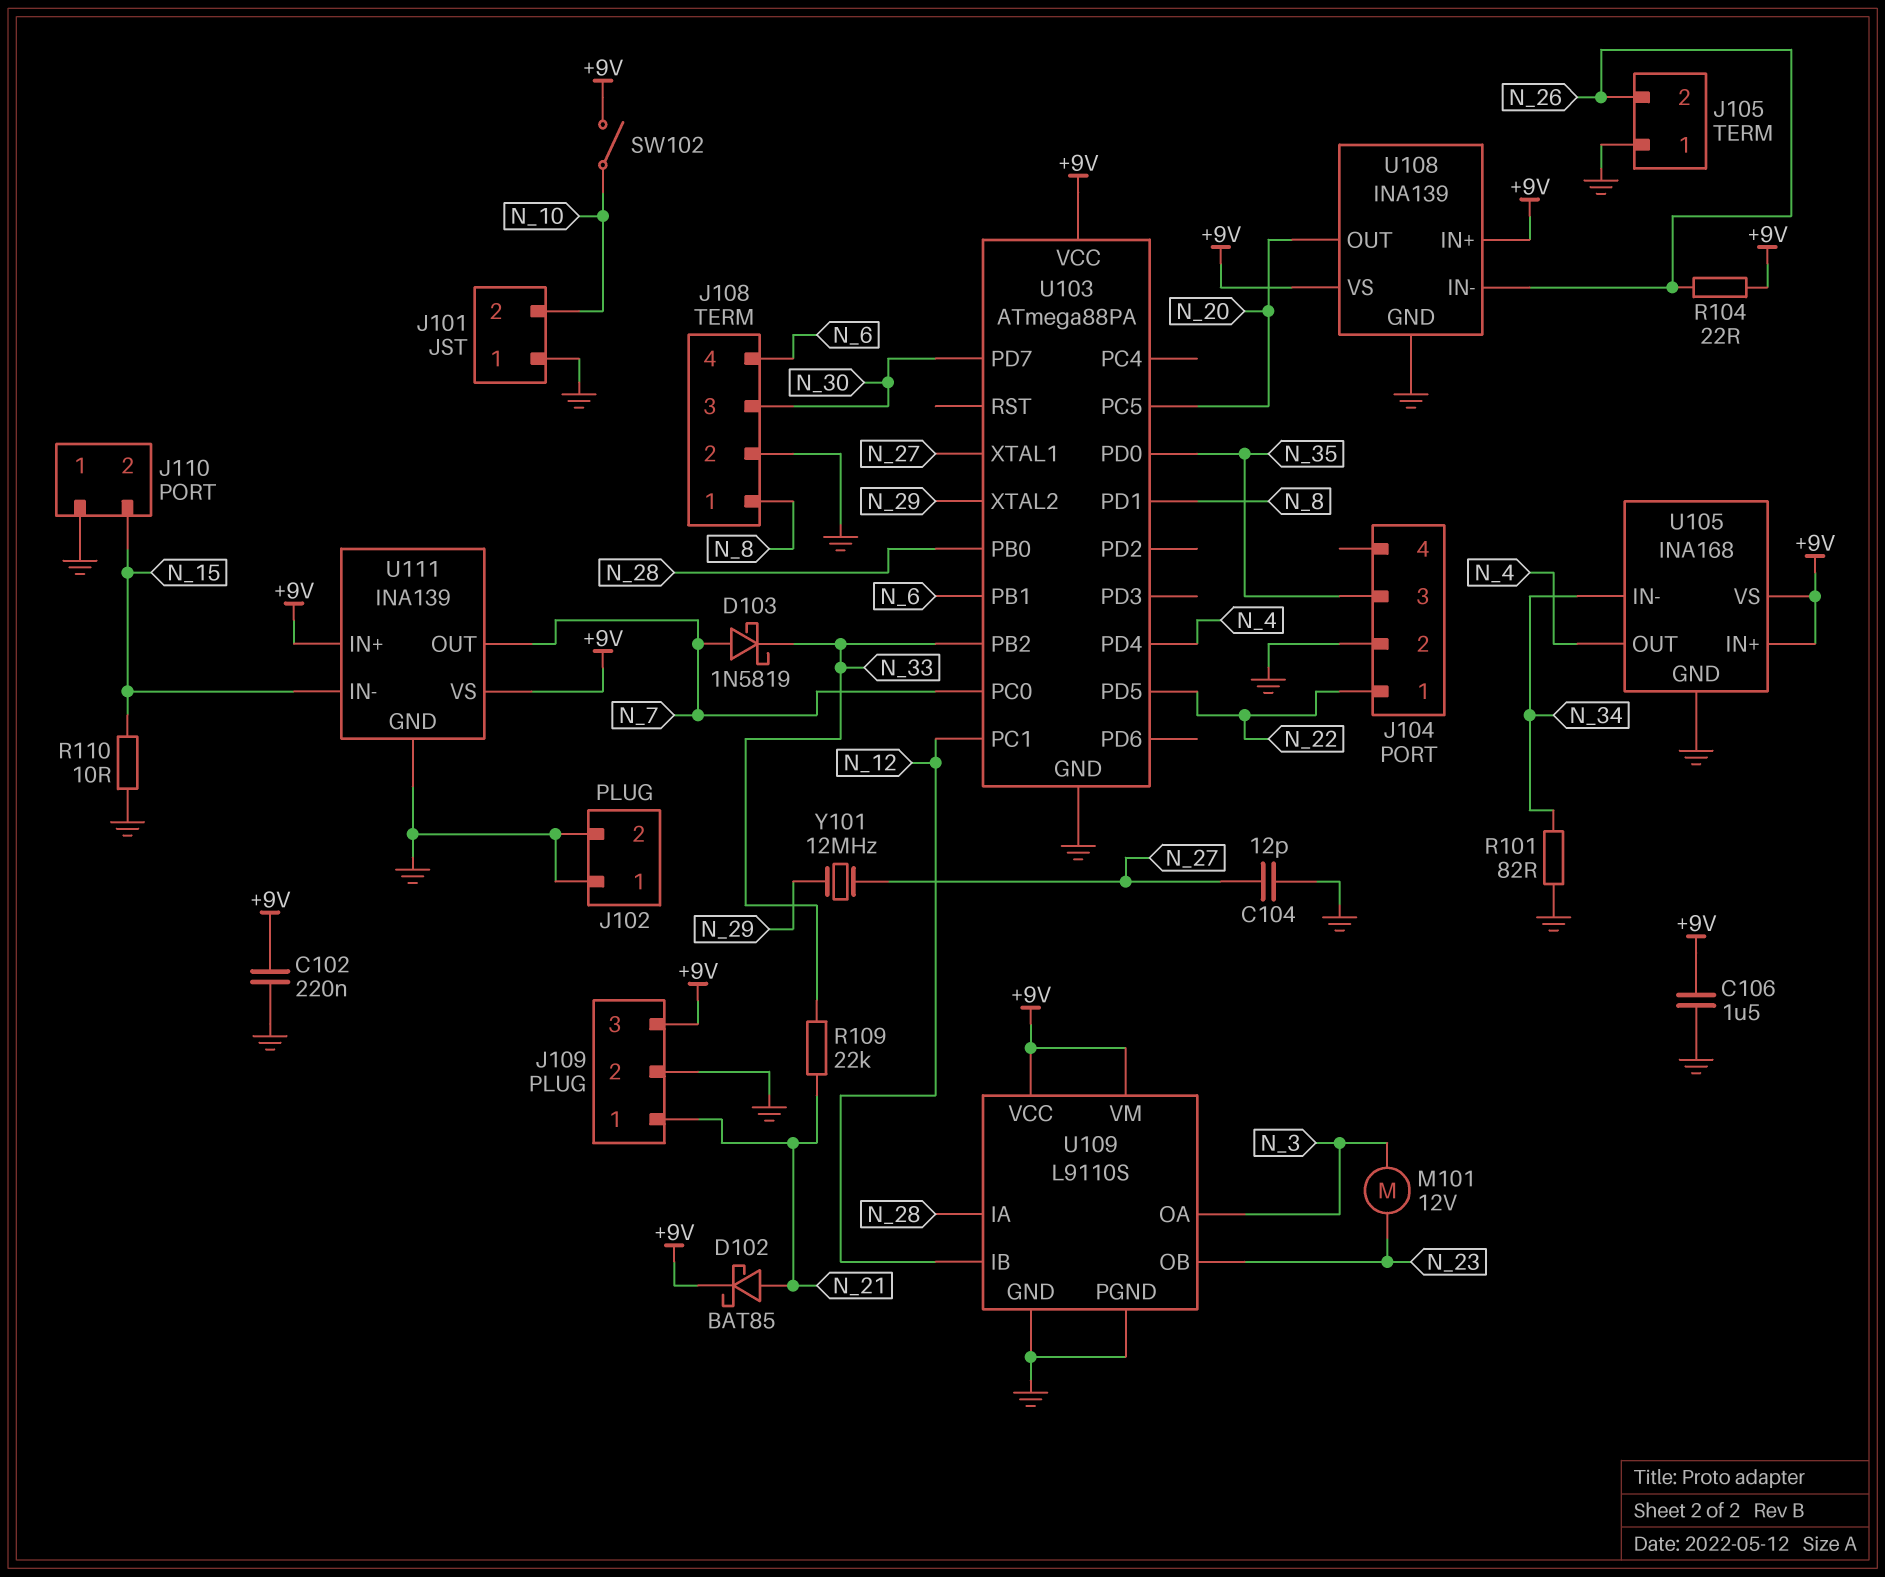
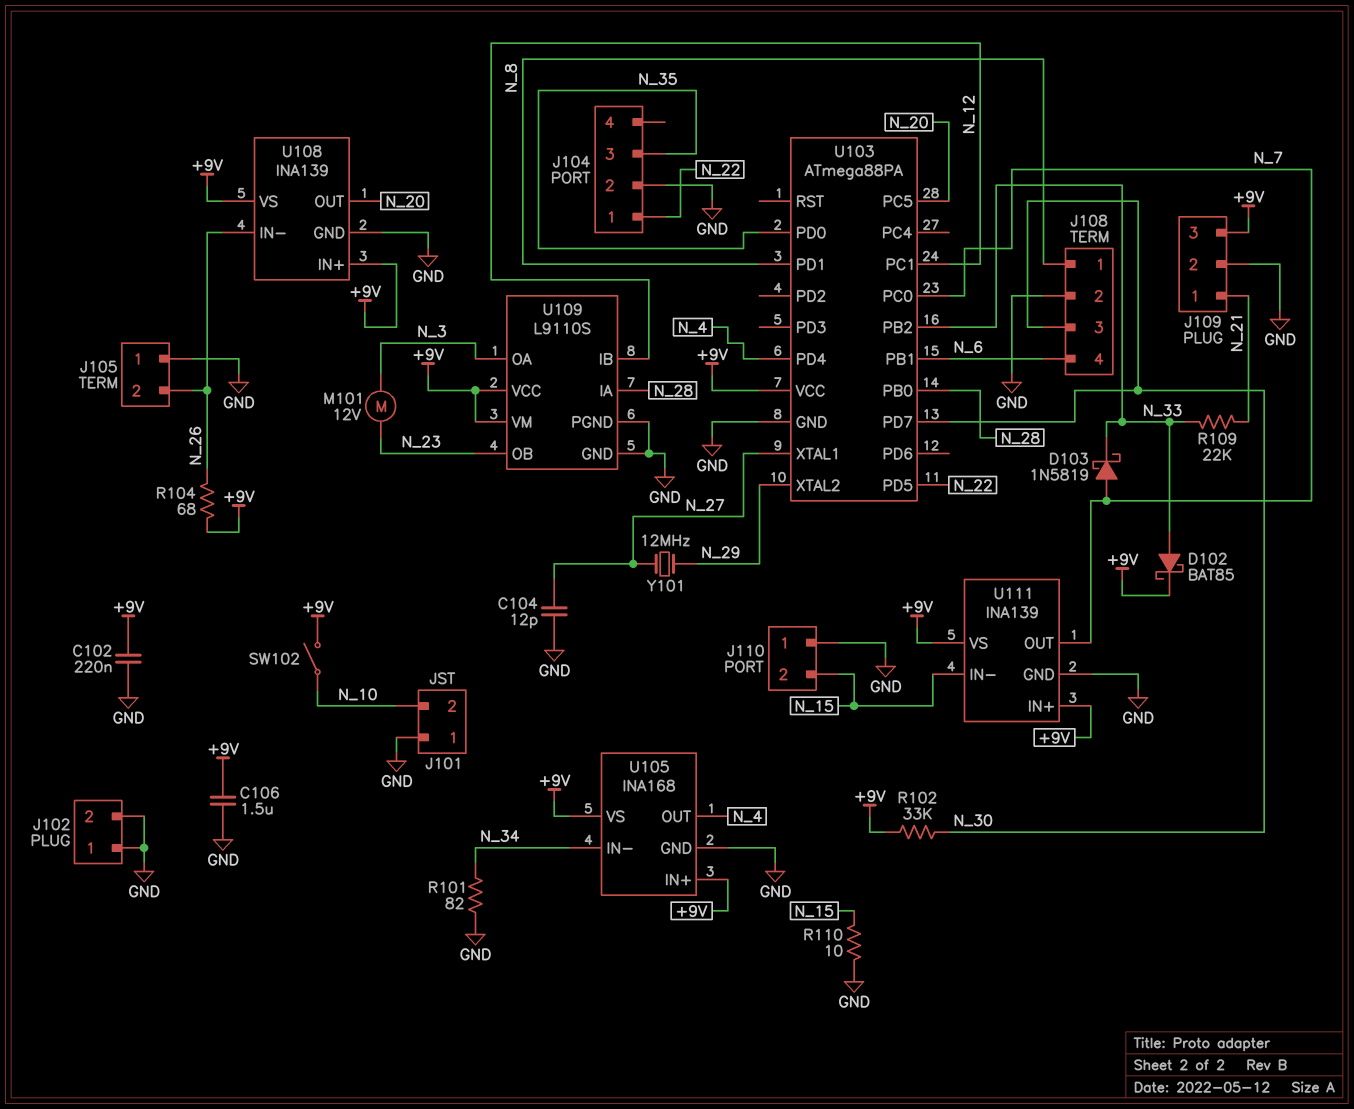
D102: schottky BAT85 (A N_21, K +9V) -> schottky BAT85 (A N_33, K +9V)
R102: none -> 33k (+9V, N_30)
R104: 22 (+9V, N_26) -> 68 (+9V, N_26)

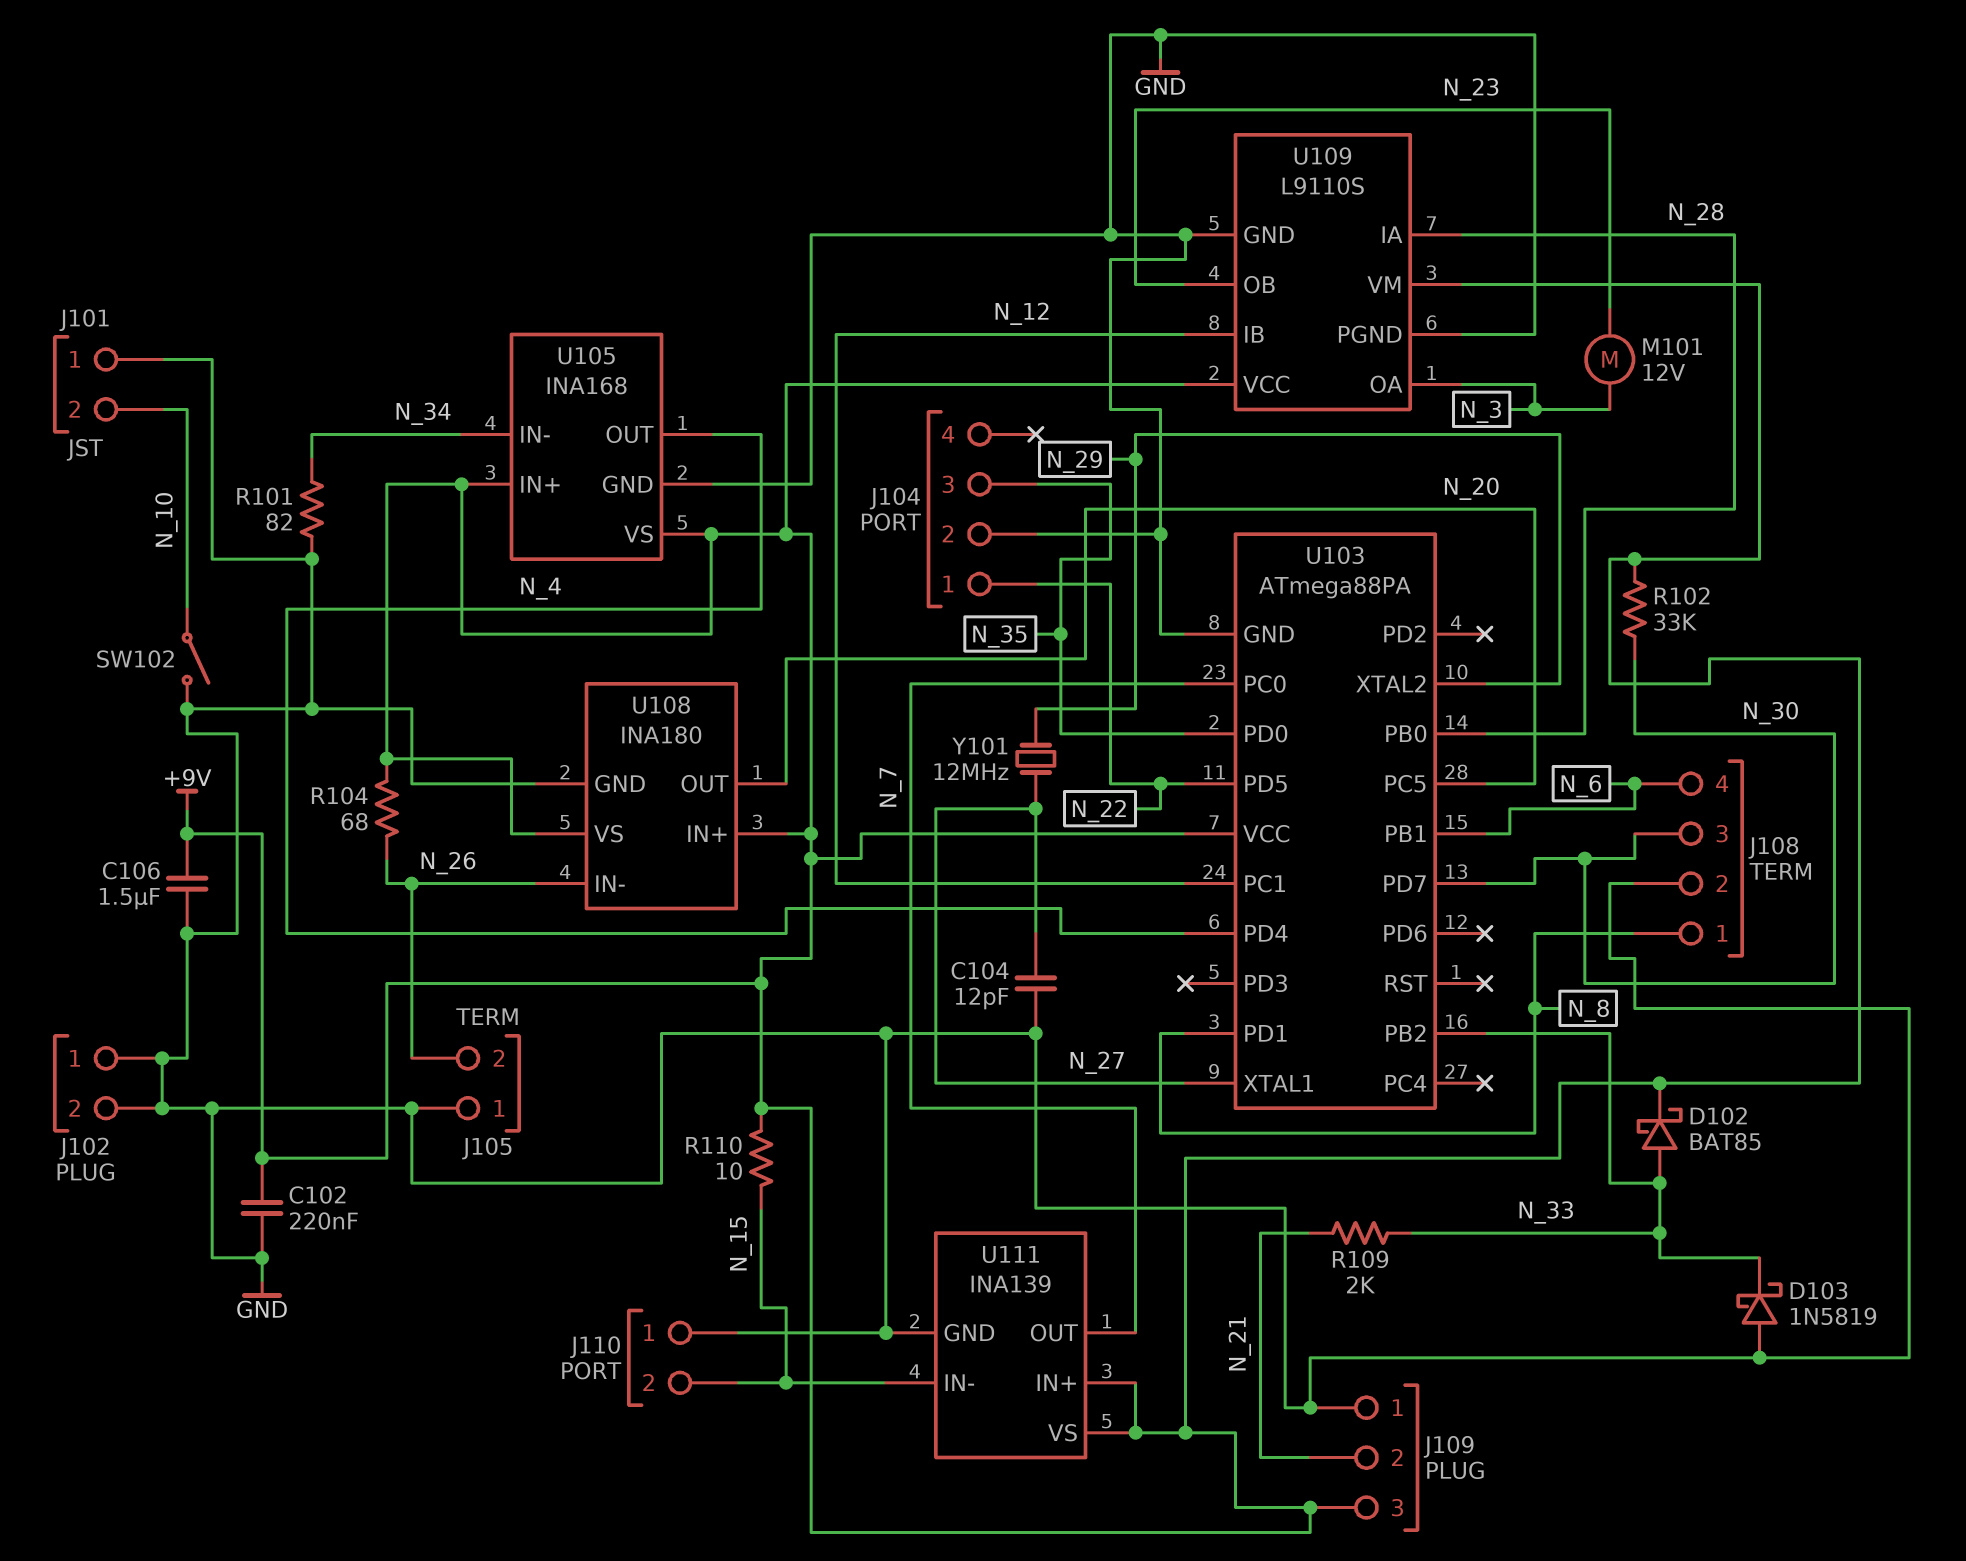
D103: schottky 1N5819 (A N_7, K N_33) -> schottky 1N5819 (A GND, K N_33)
J109 pin 1: N_21 -> GND
J109 pin 2: GND -> N_21
R109: 22k (N_21, N_33) -> 2k (N_21, N_33)
R110: 10 (GND, N_15) -> 10 (+9V, N_15)
SW102: switch (+9V, N_10) -> switch (GND, N_10)
U108: INA139 -> INA180

